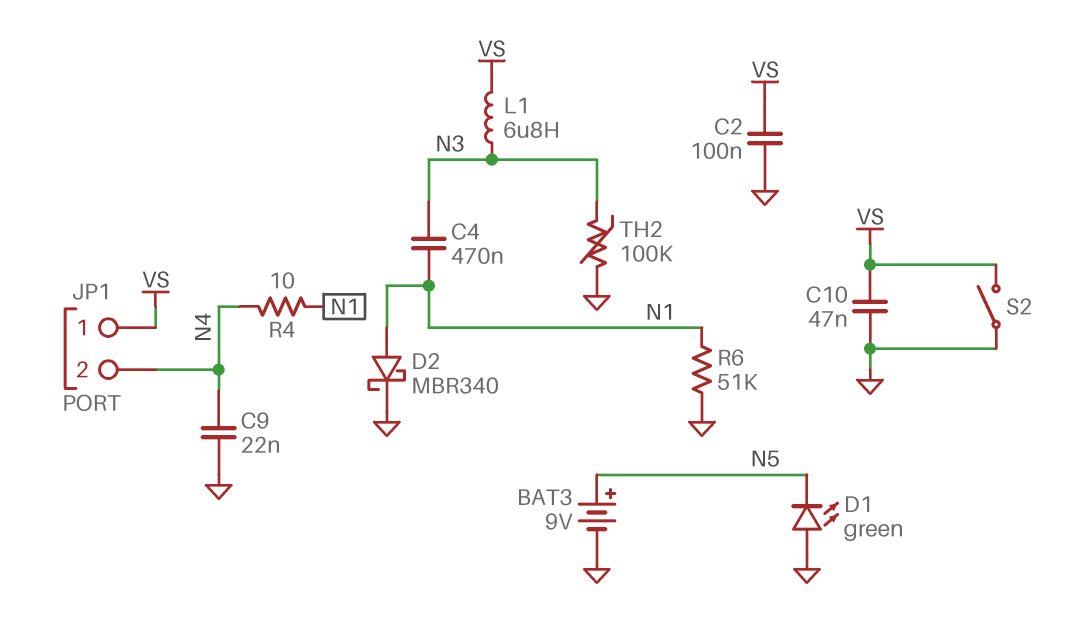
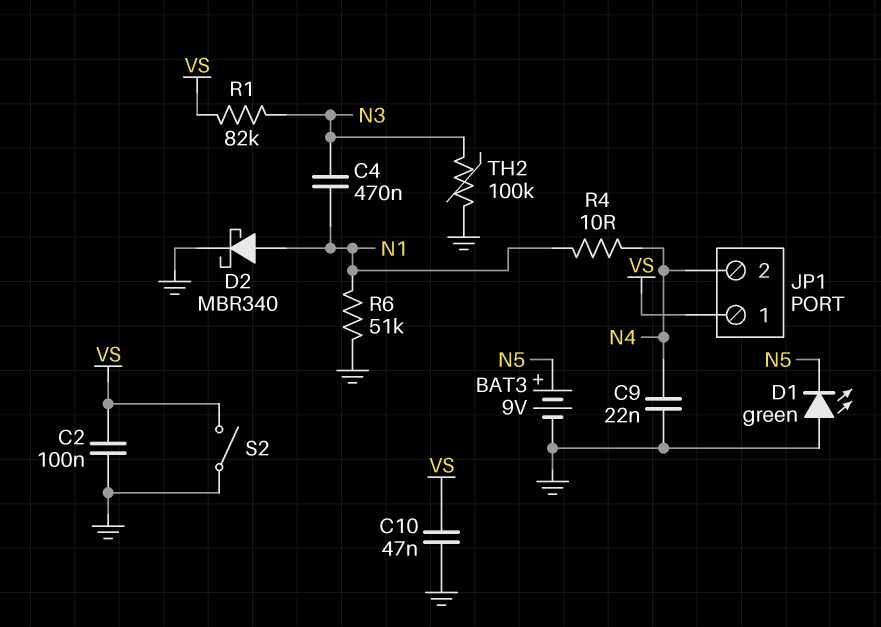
L1: 6.8uH (N3, VS) -> none
R1: none -> 82k (N3, VS)

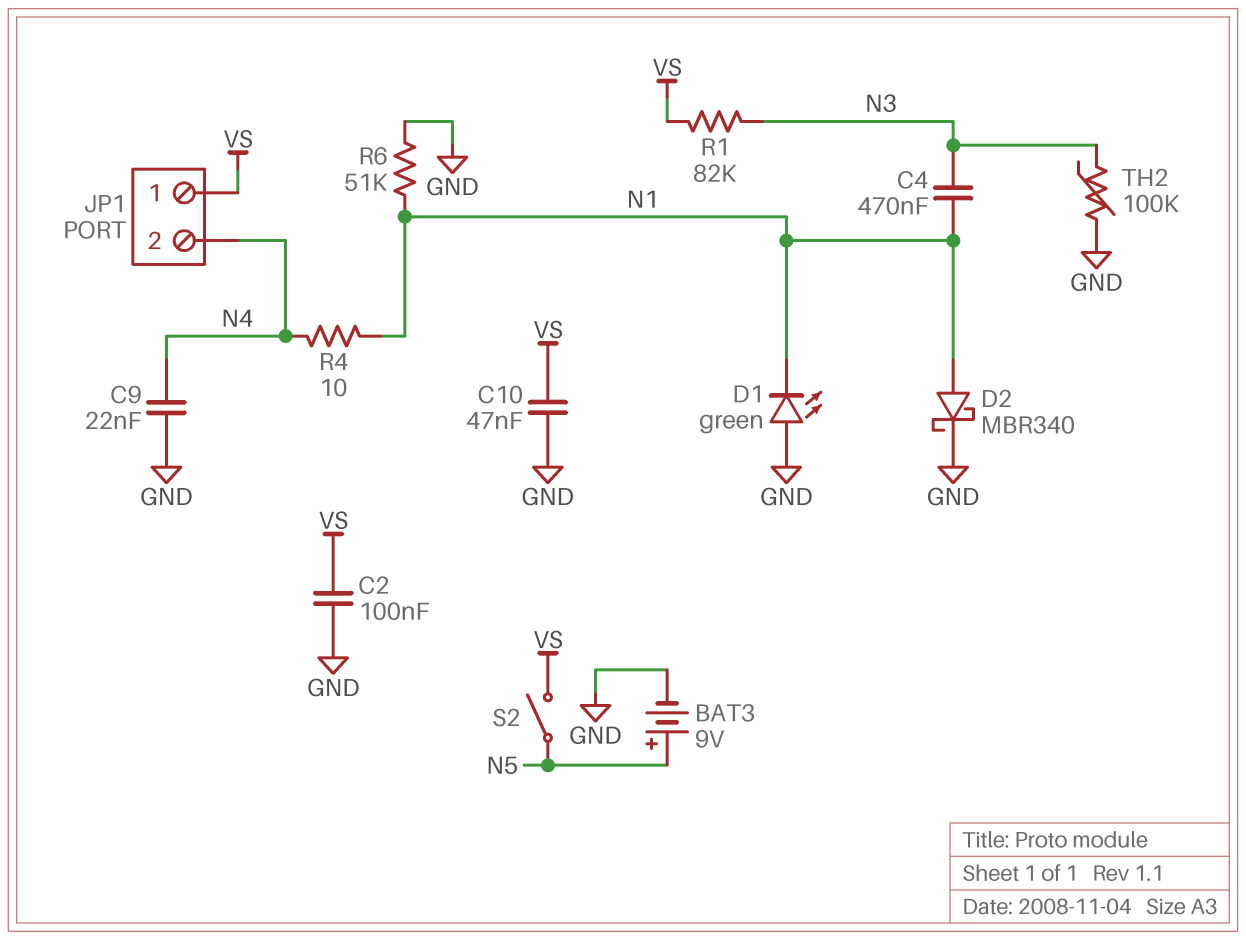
D1: LED green (A GND, K N5) -> LED green (A GND, K N1)
S2: switch (GND, VS) -> switch (N5, VS)

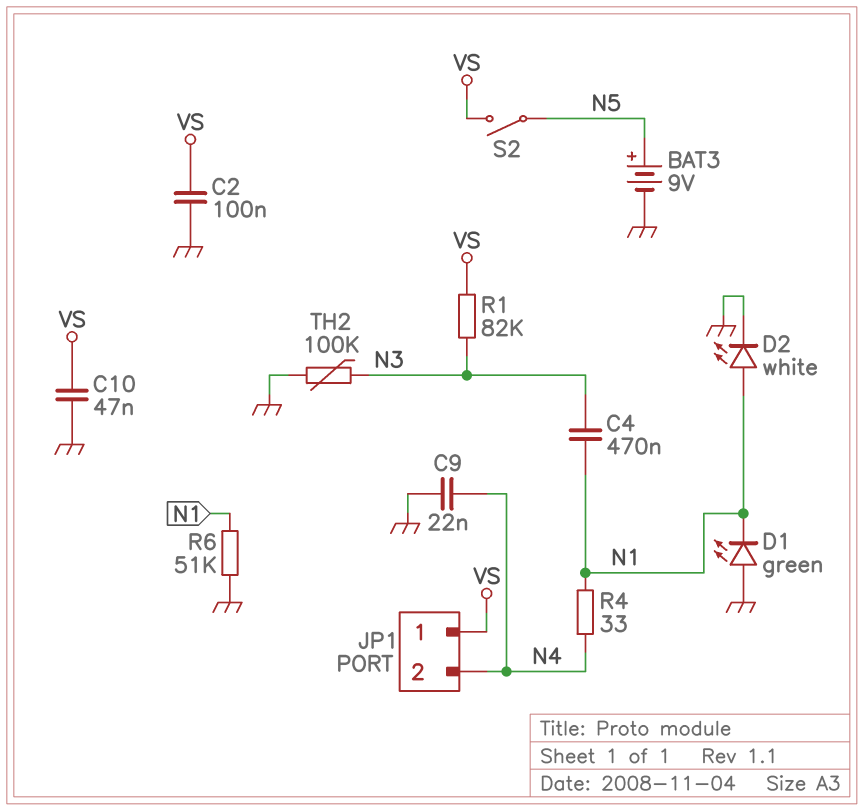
D2: schottky MBR340 (A N1, K GND) -> LED white (A N1, K GND)
R4: 10 (N1, N4) -> 33 (N1, N4)

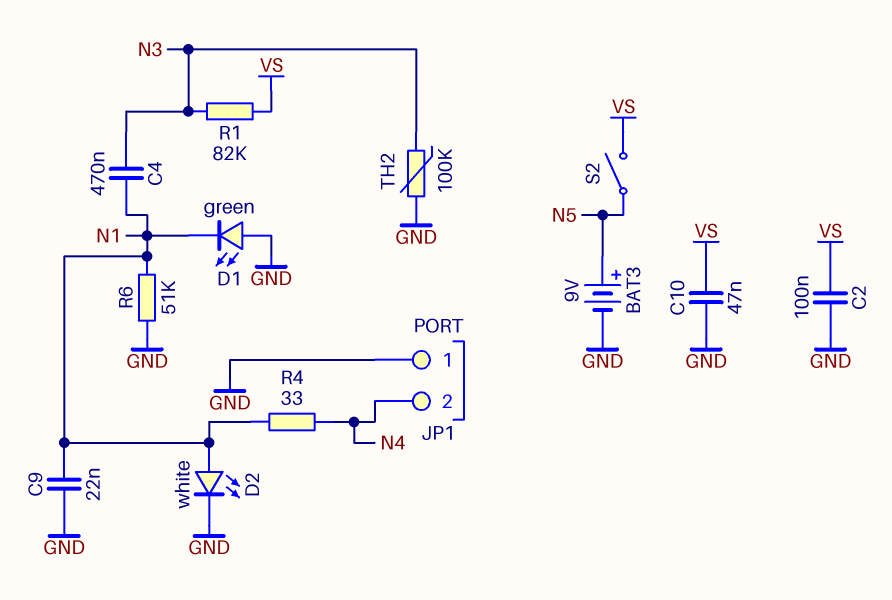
C9: 22nF (GND, N4) -> 22nF (GND, N1)
JP1 pin 1: VS -> GND

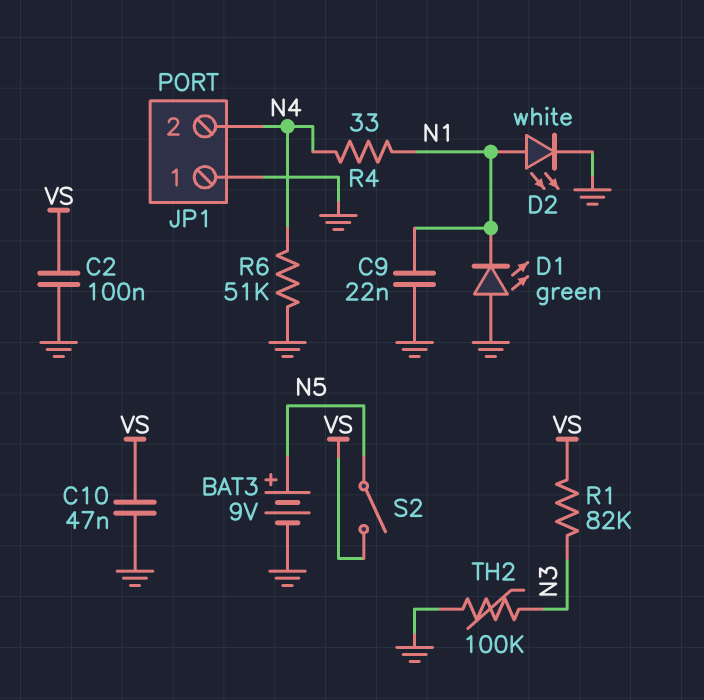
C4: 470nF (N1, N3) -> none
R6: 51k (GND, N1) -> 51k (GND, N4)

